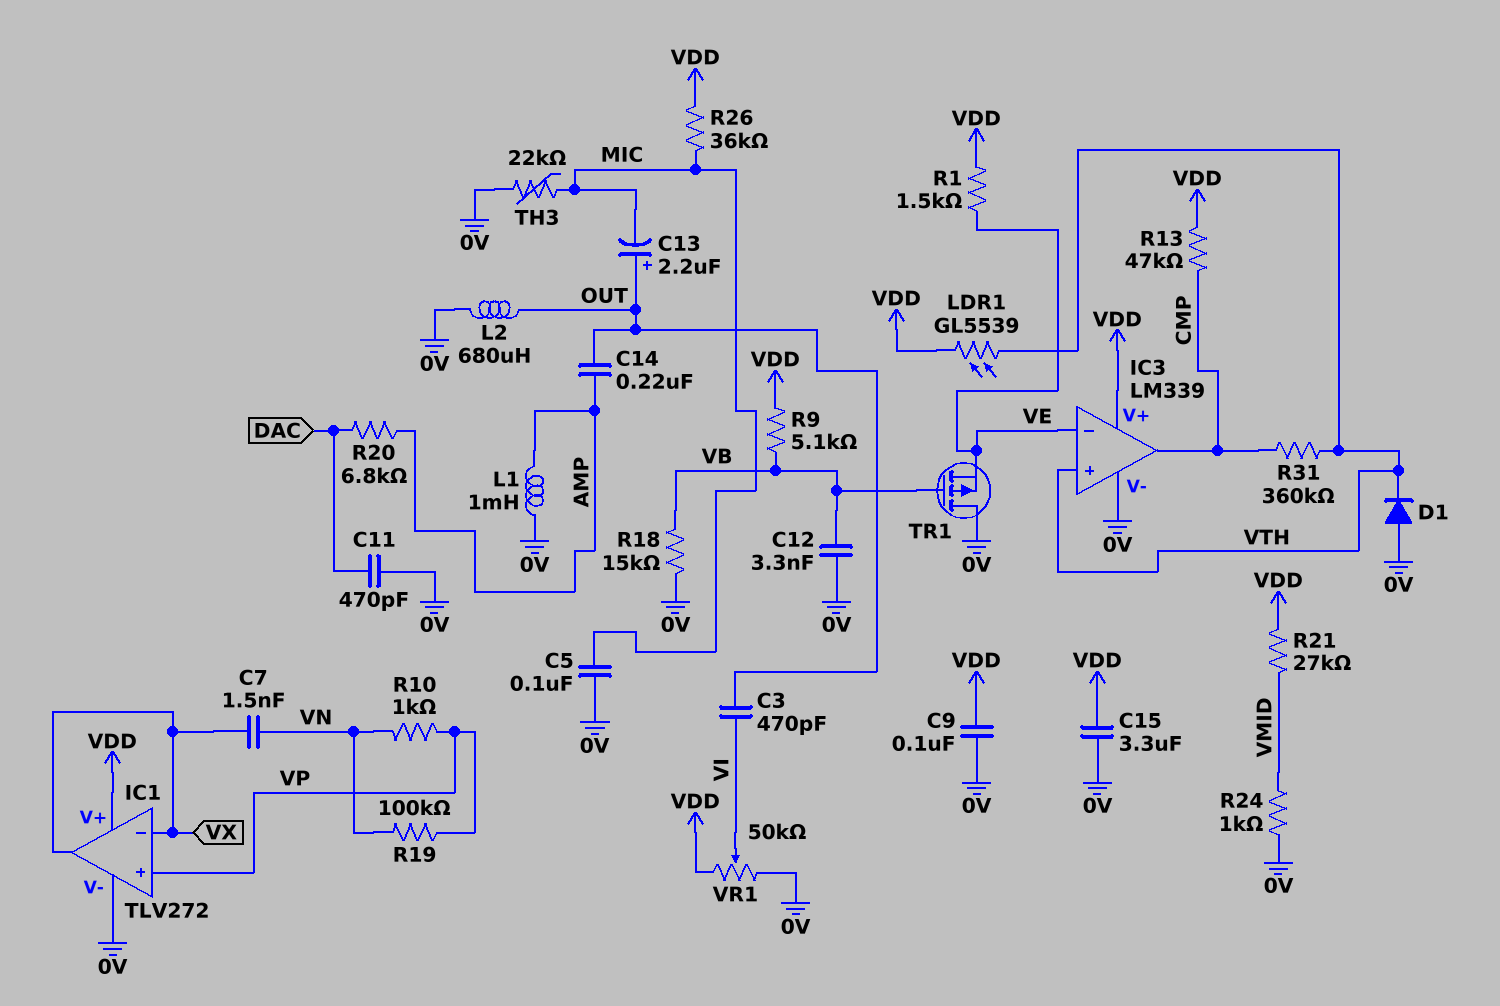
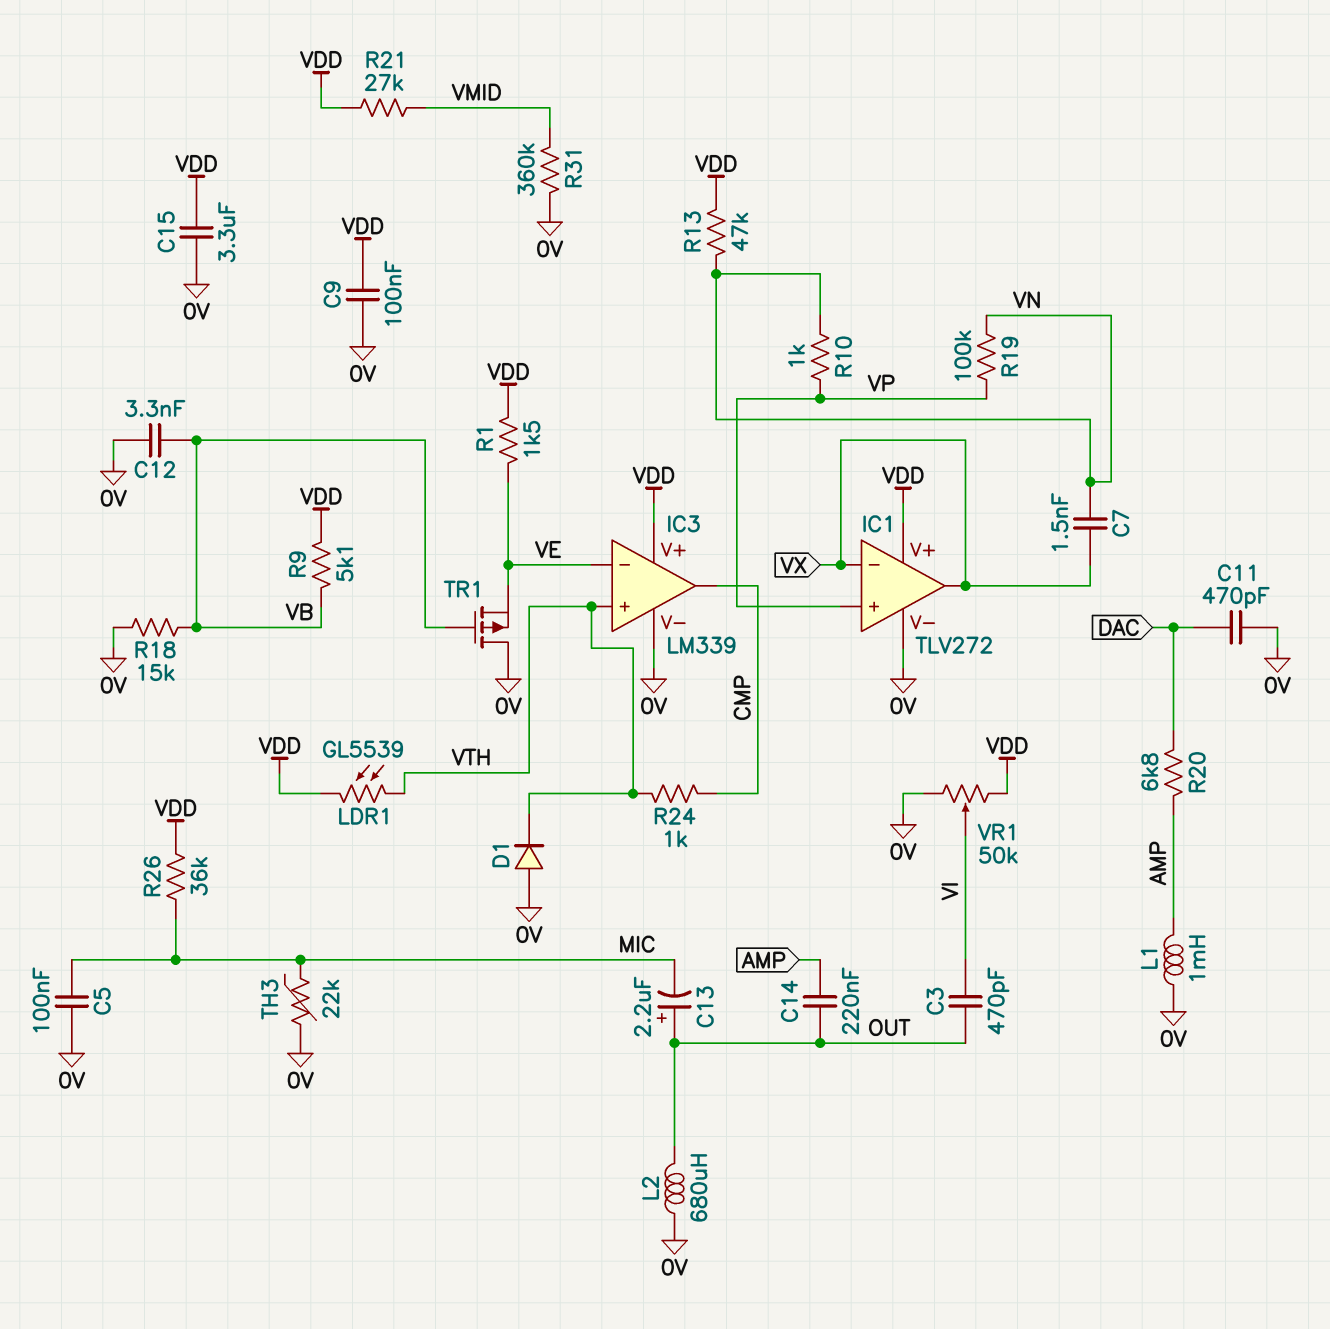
R13: 47k (CMP, VDD) -> 47k (VDD, VN)
R24: 1k (0V, VMID) -> 1k (CMP, VTH)
R31: 360k (CMP, VTH) -> 360k (0V, VMID)

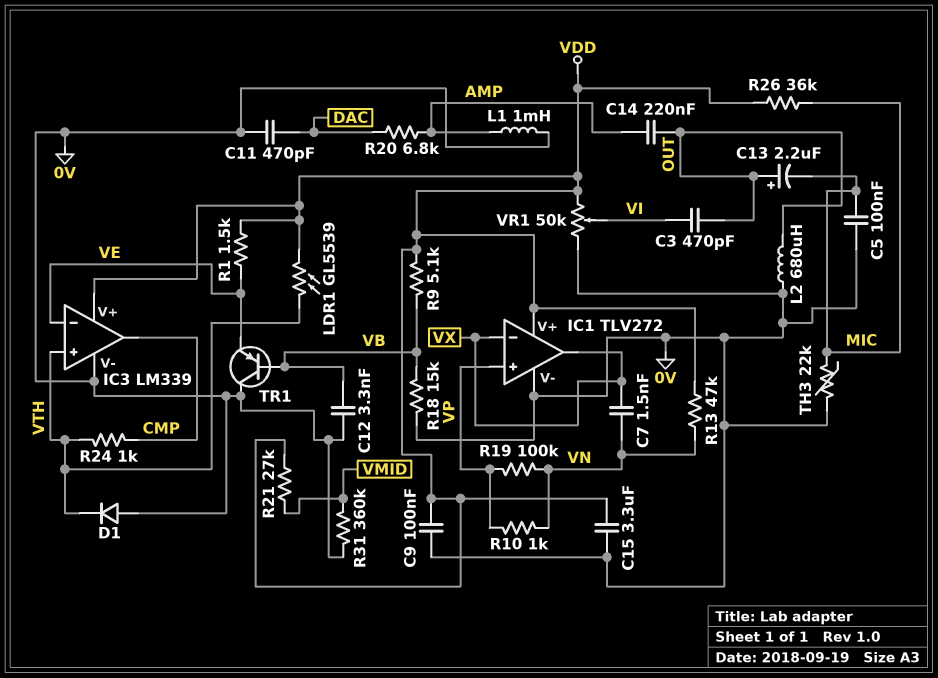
TR1: PMOS (G VB, D 0V, S VE) -> PNP (B VB, C 0V, E VE)

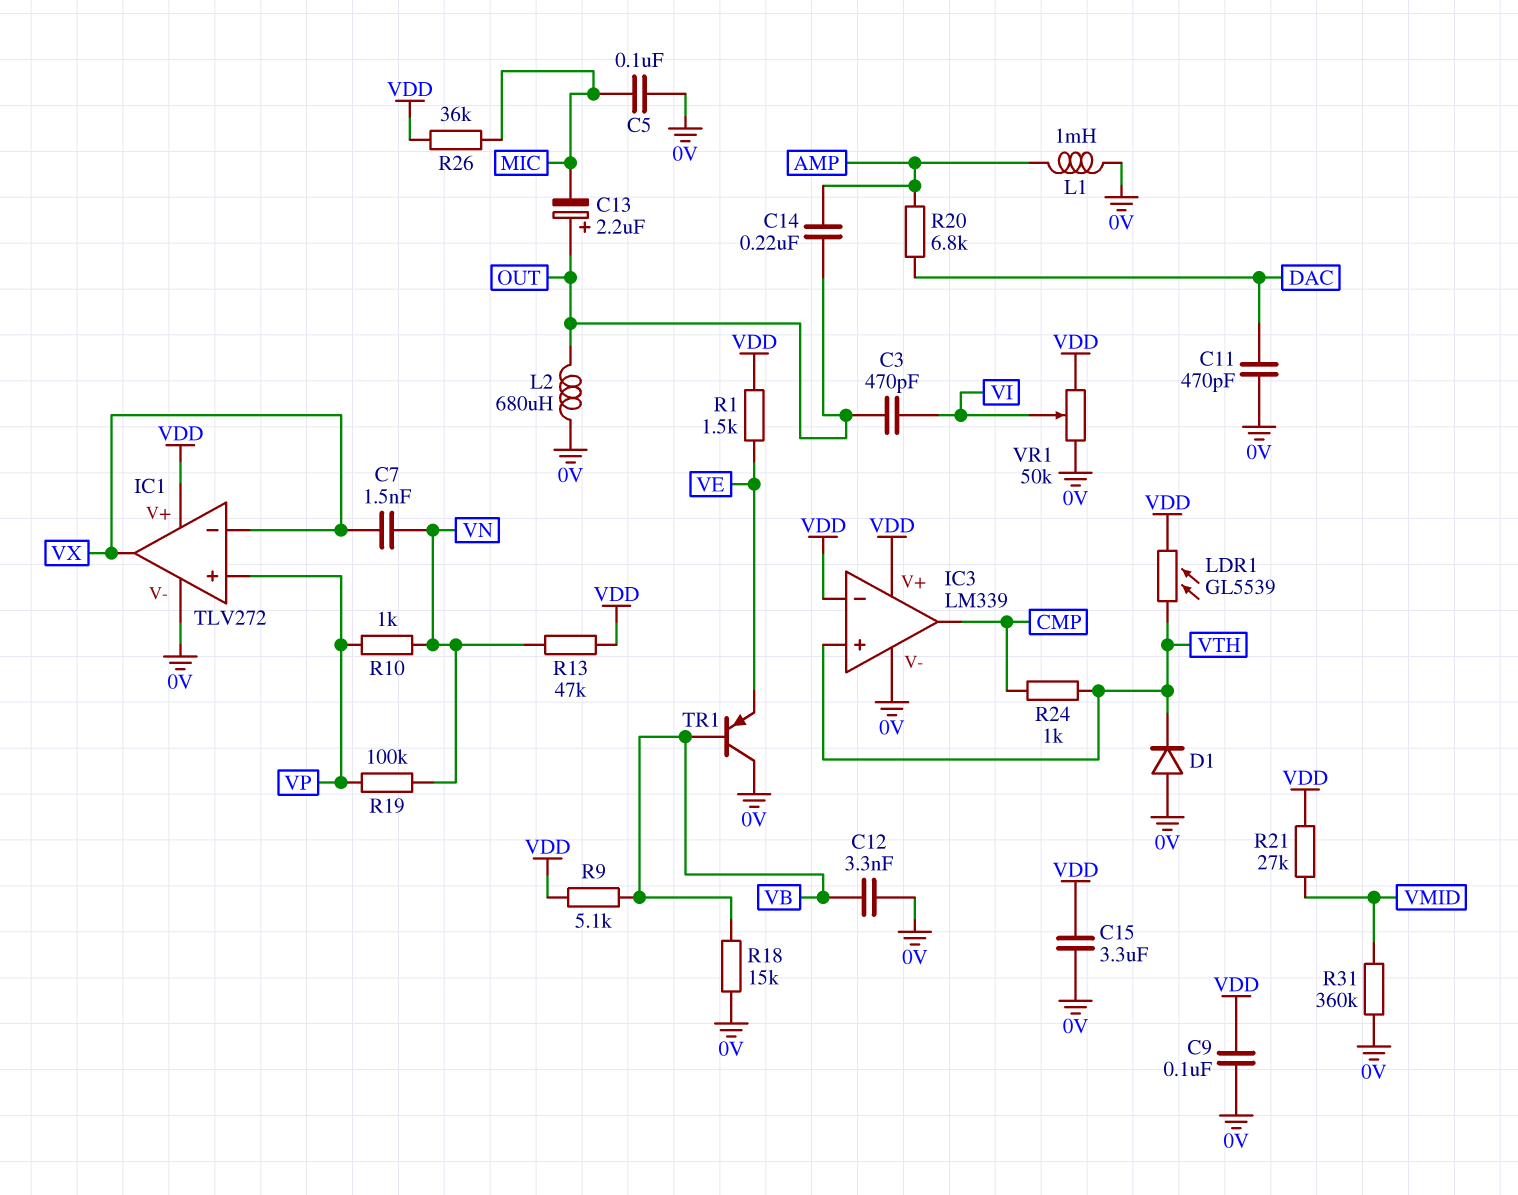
IC3 pin in-: VE -> VDD
TH3: 22k (0V, MIC) -> none

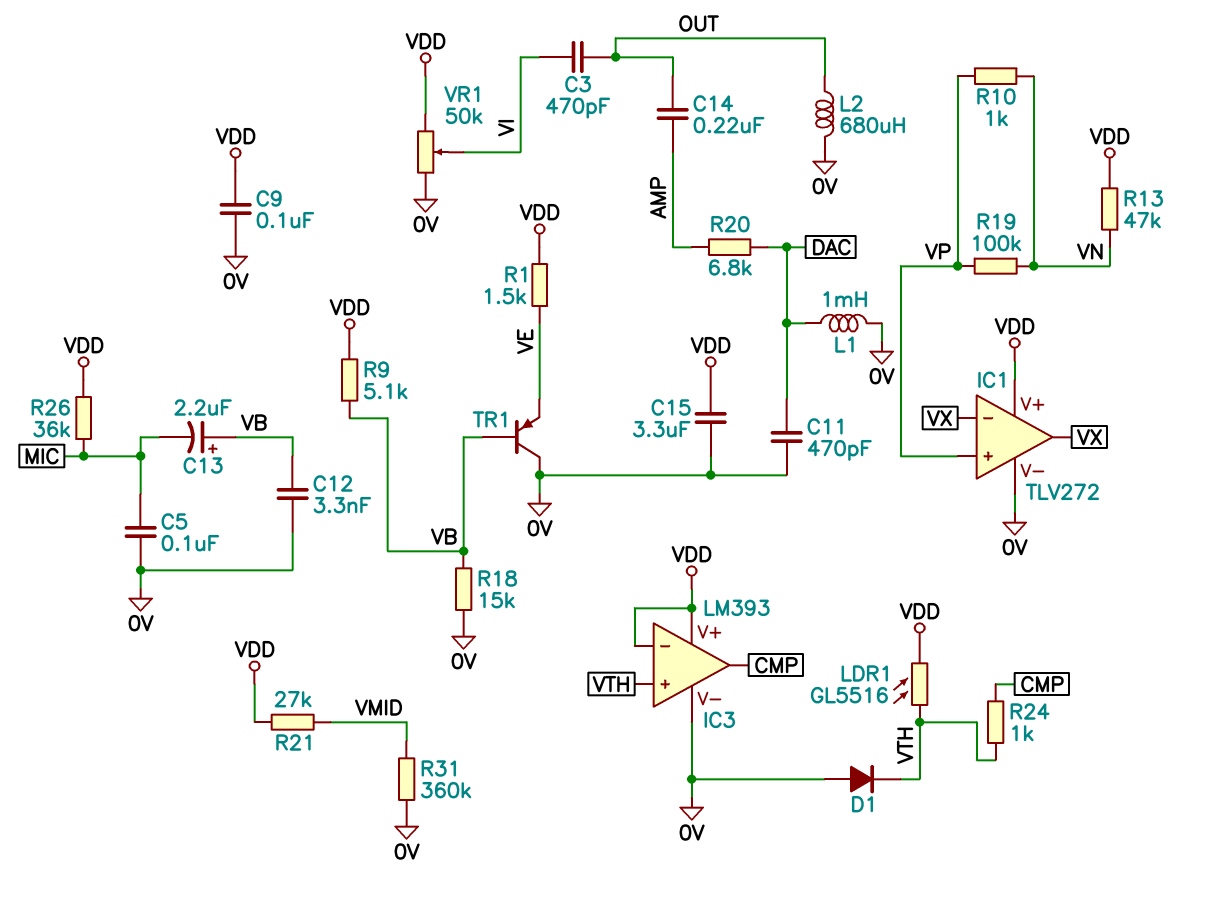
C7: 1.5nF (VN, VX) -> none
C13: 2.2uF (plus OUT, minus MIC) -> 2.2uF (plus VB, minus MIC)
IC3: LM339 -> LM393
L1: 1mH (0V, AMP) -> 1mH (0V, DAC)
LDR1: GL5539 (VDD, VTH) -> GL5516 (VDD, VTH)

